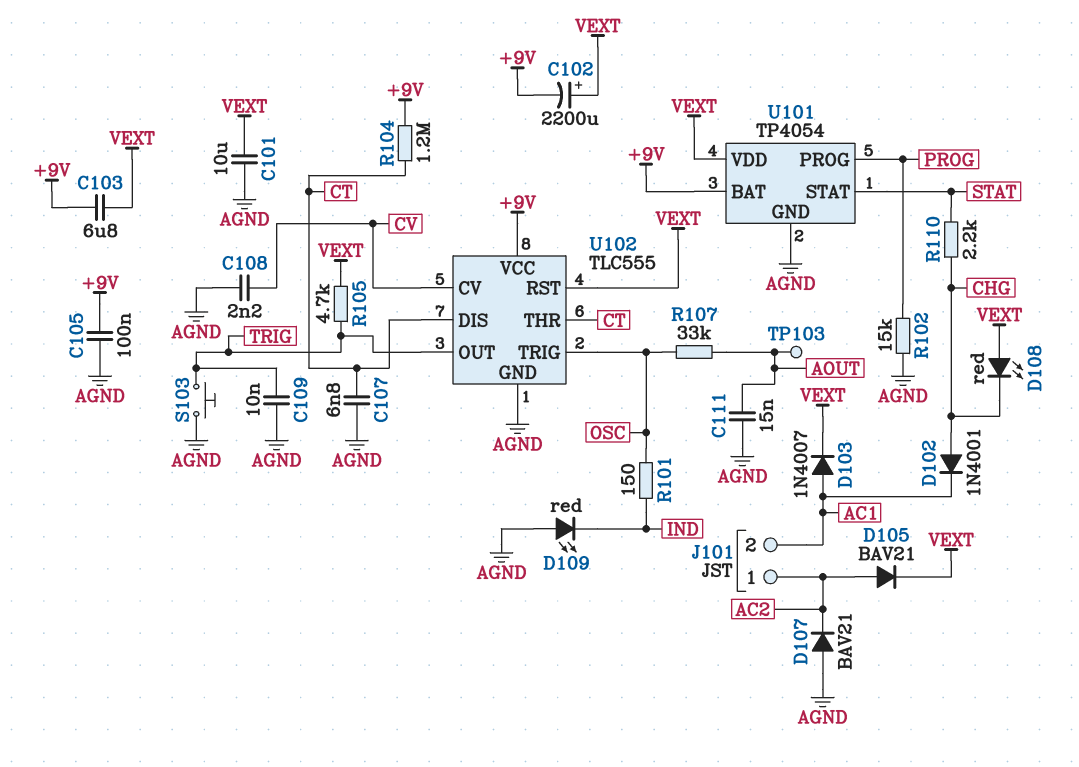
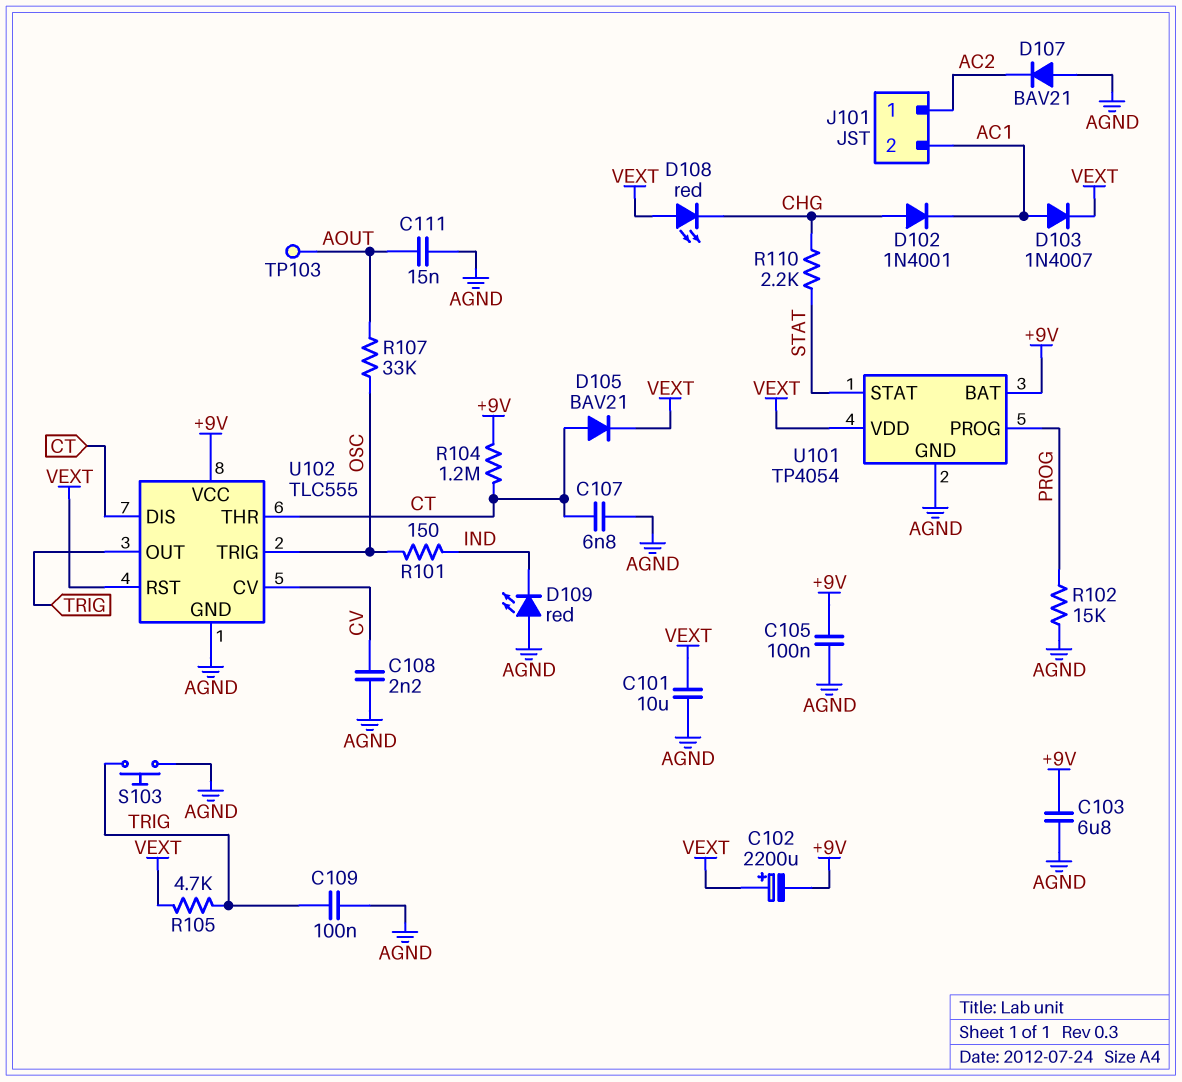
C103: 6.8uF (+9V, VEXT) -> 6.8uF (+9V, AGND)
C109: 10nF (AGND, TRIG) -> 100nF (AGND, TRIG)
D105: diode BAV21 (A AC2, K VEXT) -> diode BAV21 (A CT, K VEXT)

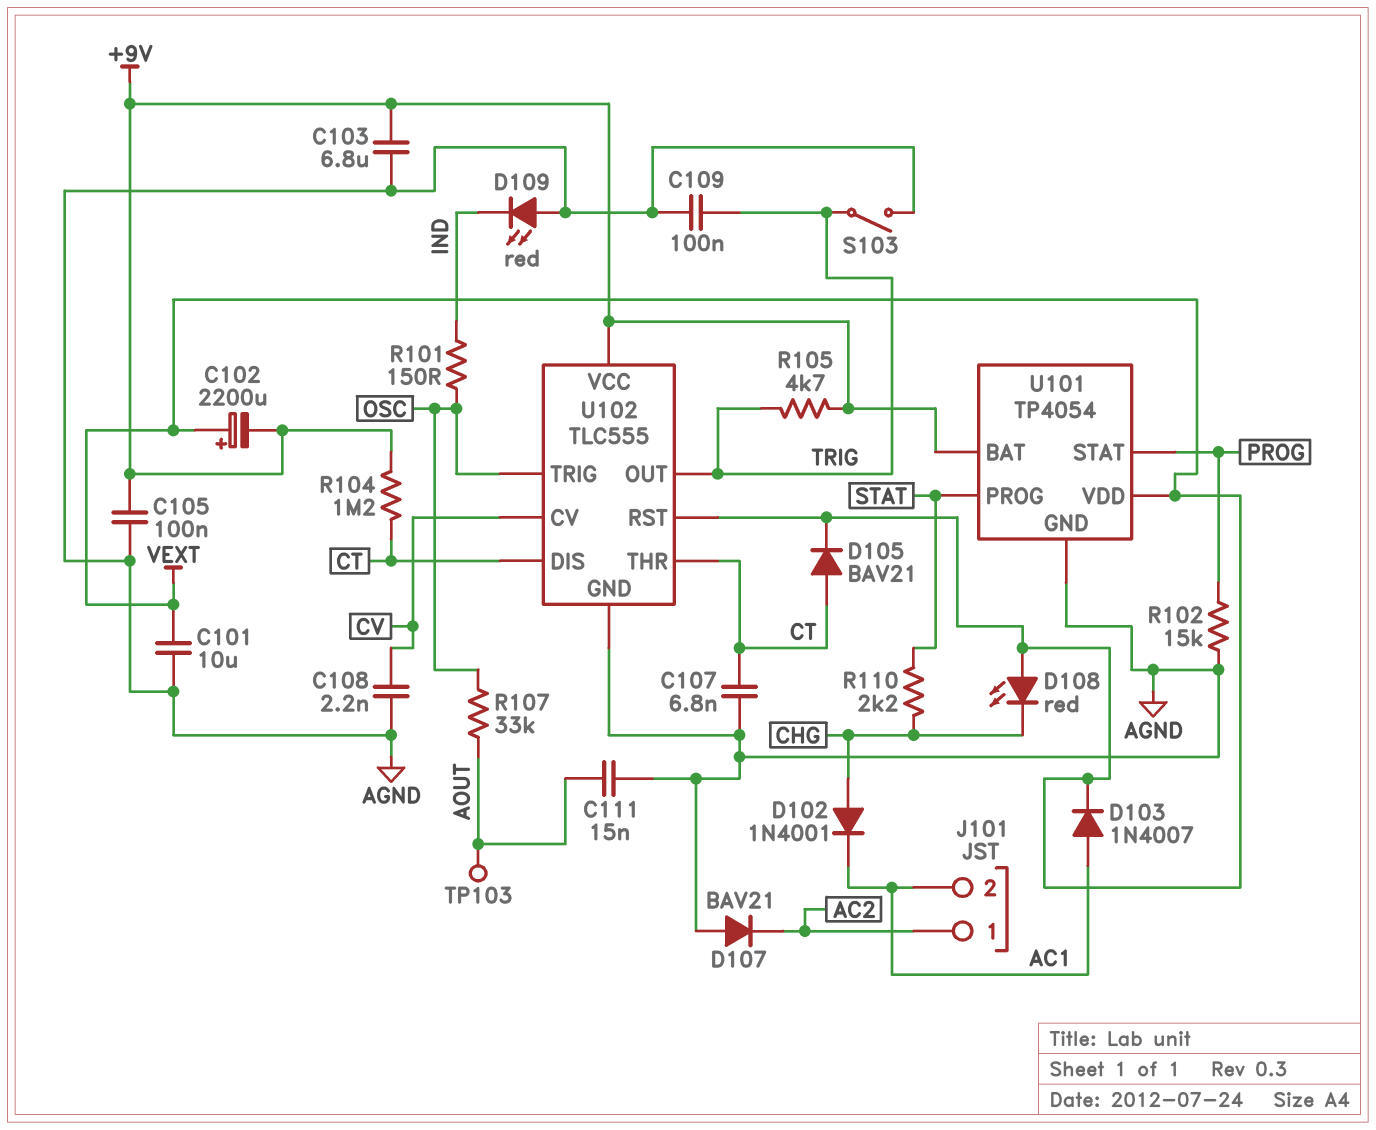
R105: 4.7k (TRIG, VEXT) -> 4.7k (+9V, TRIG)
S103: button (AGND, TRIG) -> switch (AGND, TRIG)
U101 pin PROG: PROG -> STAT
U101 pin STAT: STAT -> PROG

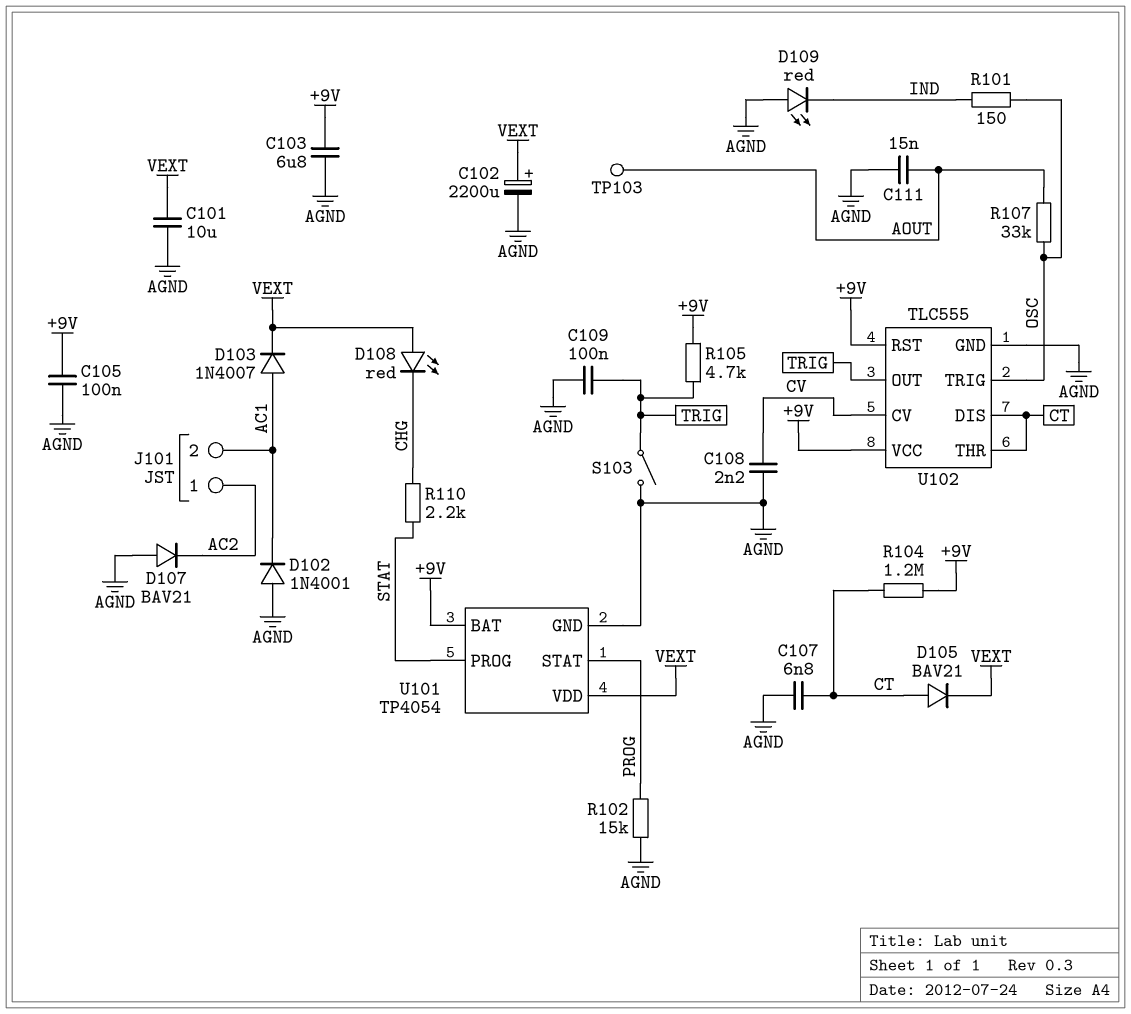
C102: 2200uF (plus VEXT, minus +9V) -> 2200uF (plus VEXT, minus AGND)
D102: diode 1N4001 (A CHG, K AC1) -> diode 1N4001 (A AGND, K AC1)
U102 pin RST: VEXT -> +9V

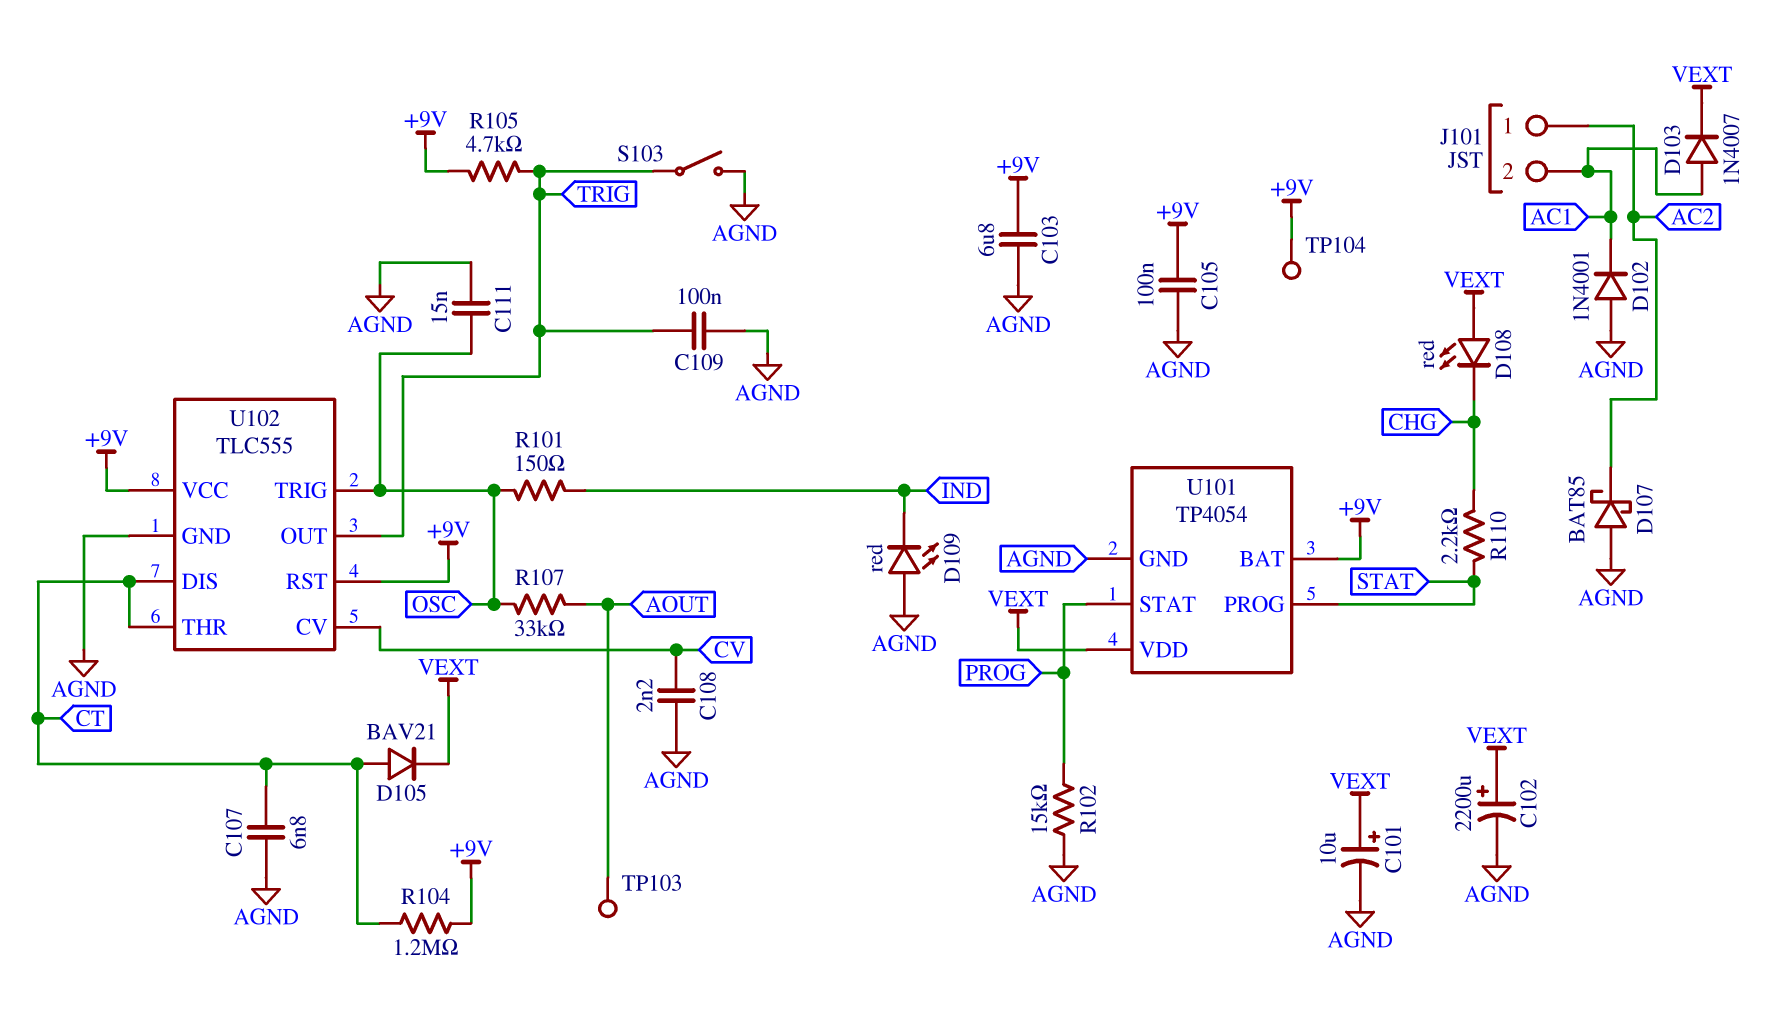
C101: 10uF (AGND, VEXT) -> 10uF (plus VEXT, minus AGND)
C111: 15nF (AGND, AOUT) -> 15nF (AGND, OSC)
D107: diode BAV21 (A AGND, K AC2) -> schottky BAT85 (A AGND, K AC2)
TP104: none -> test point (+9V)

